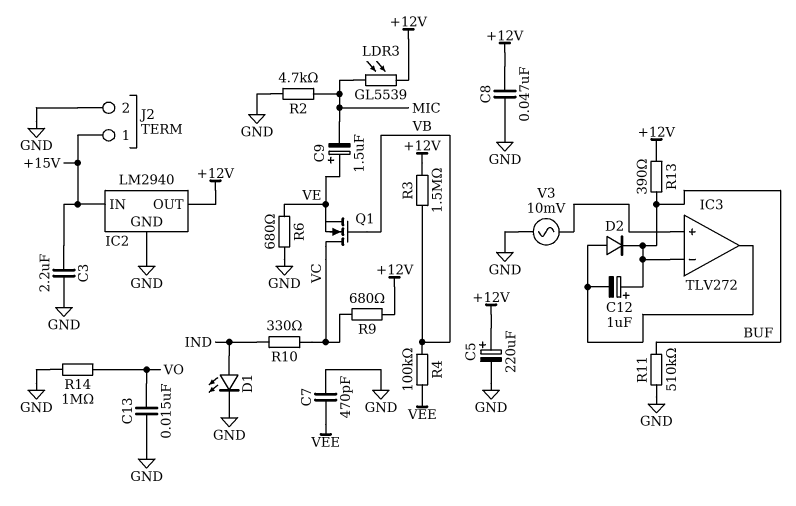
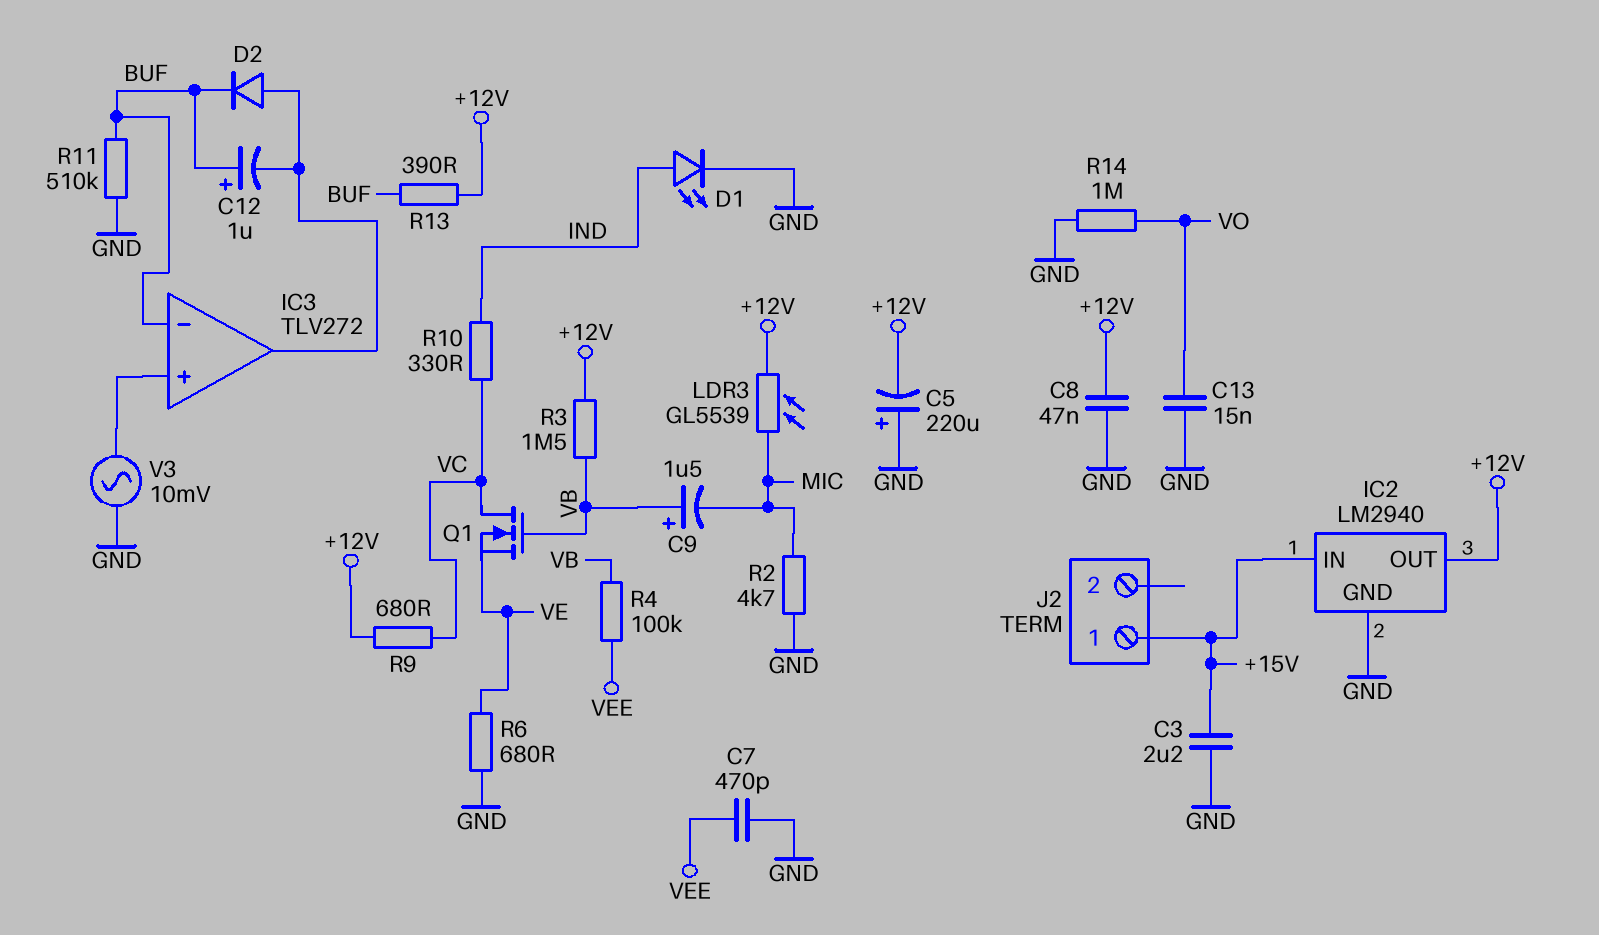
C5: 220uF (plus +12V, minus GND) -> 220uF (plus GND, minus +12V)
C9: 1.5uF (plus VE, minus MIC) -> 1.5uF (plus VB, minus MIC)
J2 pin 2: GND -> none

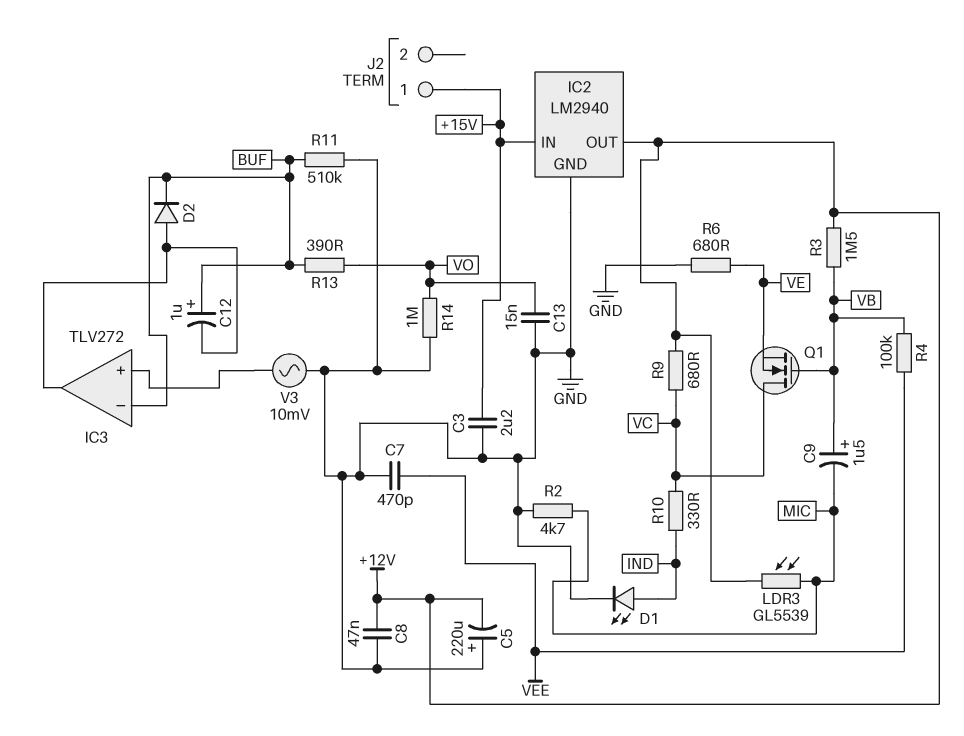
R13: 390 (+12V, BUF) -> 390 (BUF, VO)

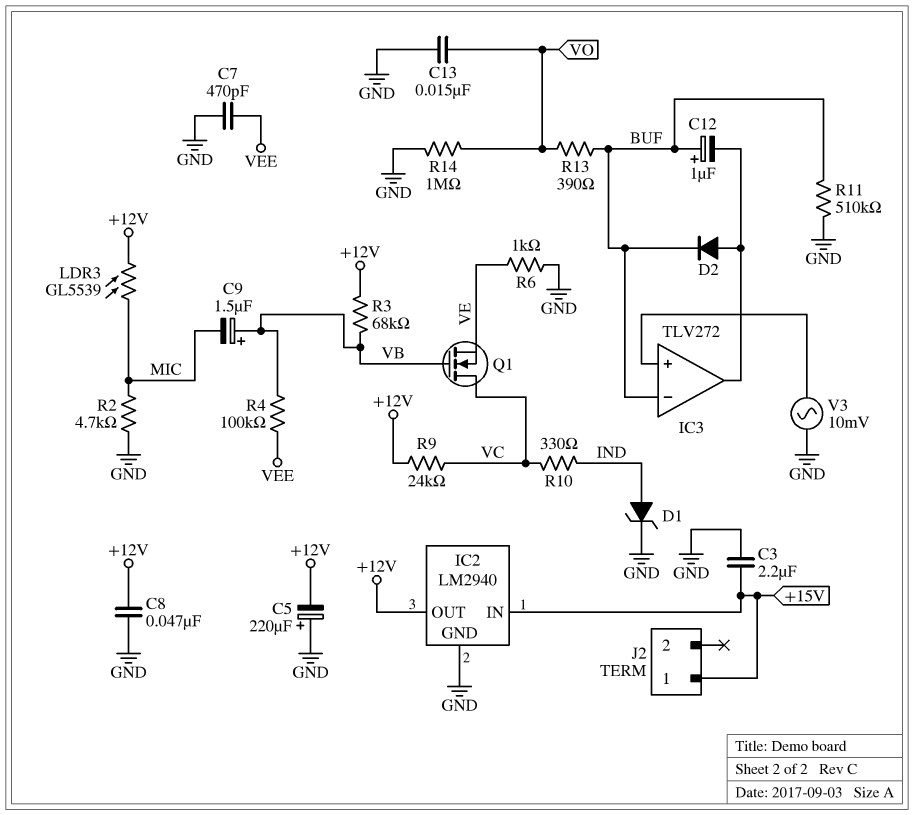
D1: LED (A IND, K GND) -> zener (A IND, K GND)
R3: 1.5M (+12V, VB) -> 68k (+12V, VB)
R6: 680 (GND, VE) -> 1k (GND, VE)
R9: 680 (+12V, VC) -> 24k (+12V, VC)

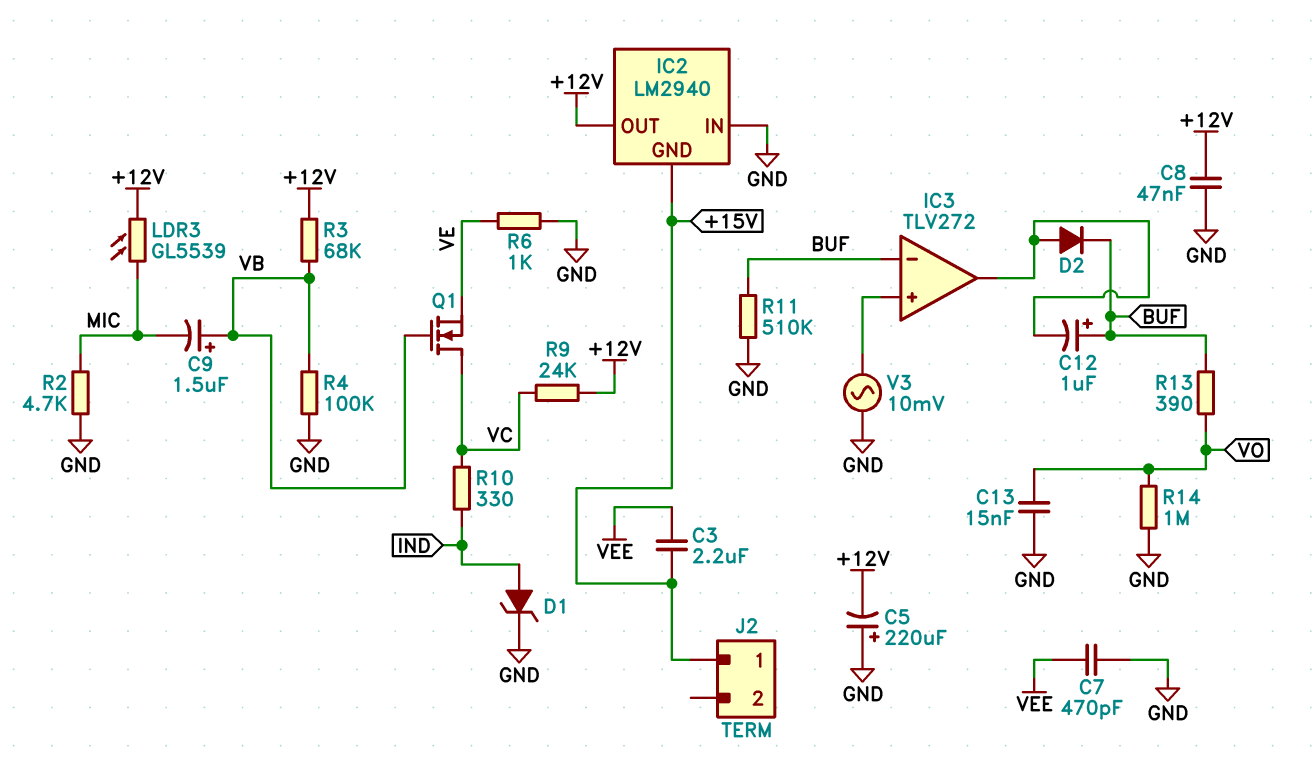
C3: 2.2uF (+15V, GND) -> 2.2uF (+15V, VEE)
IC2 pin GND: GND -> +15V
IC2 pin IN: +15V -> GND
R4: 100k (VB, VEE) -> 100k (GND, VB)

